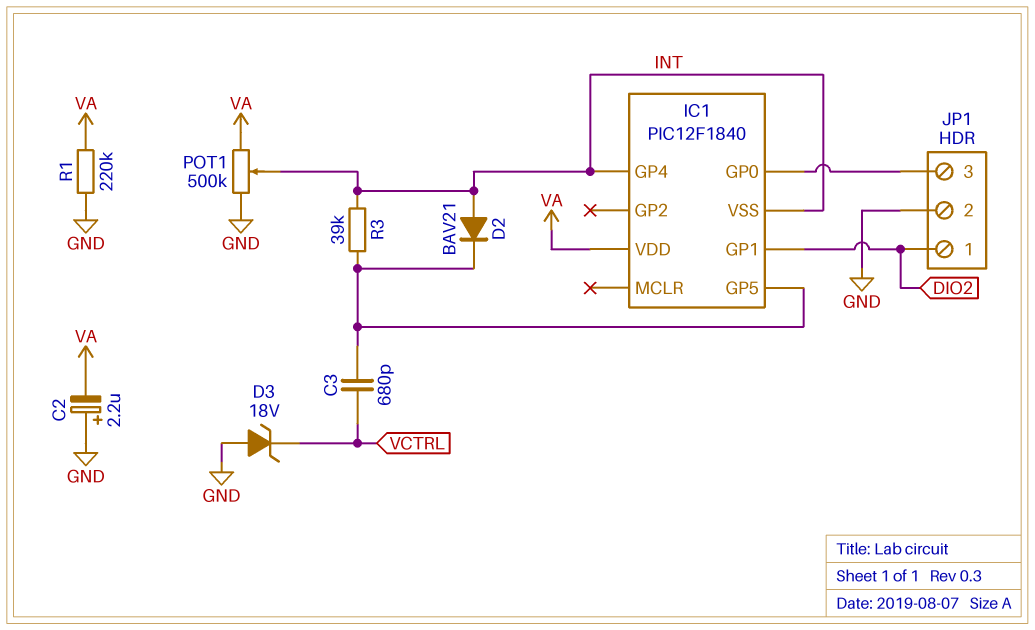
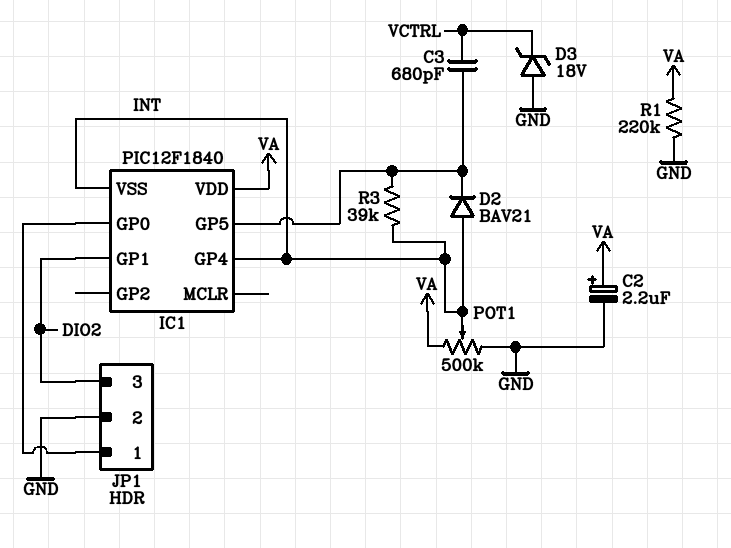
C2: 2.2uF (plus GND, minus VA) -> 2.2uF (plus VA, minus GND)
JP1 pin 1: DIO2 -> IC1/GP0
JP1 pin 3: IC1/GP0 -> DIO2

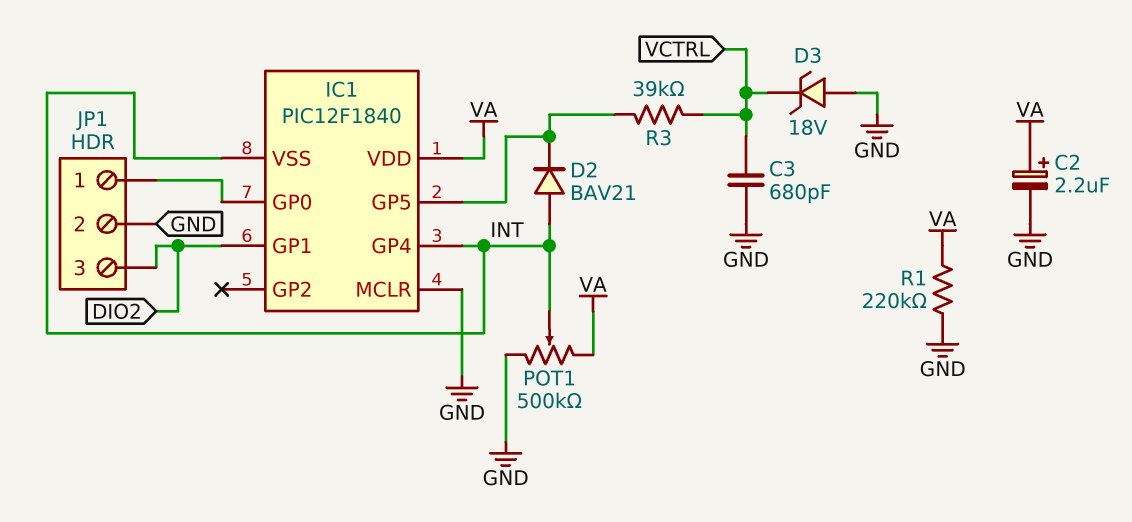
C3: 680pF (IC1/GP5, VCTRL) -> 680pF (GND, VCTRL)
IC1 pin MCLR: none -> GND
R3: 39k (IC1/GP5, INT) -> 39k (IC1/GP5, VCTRL)

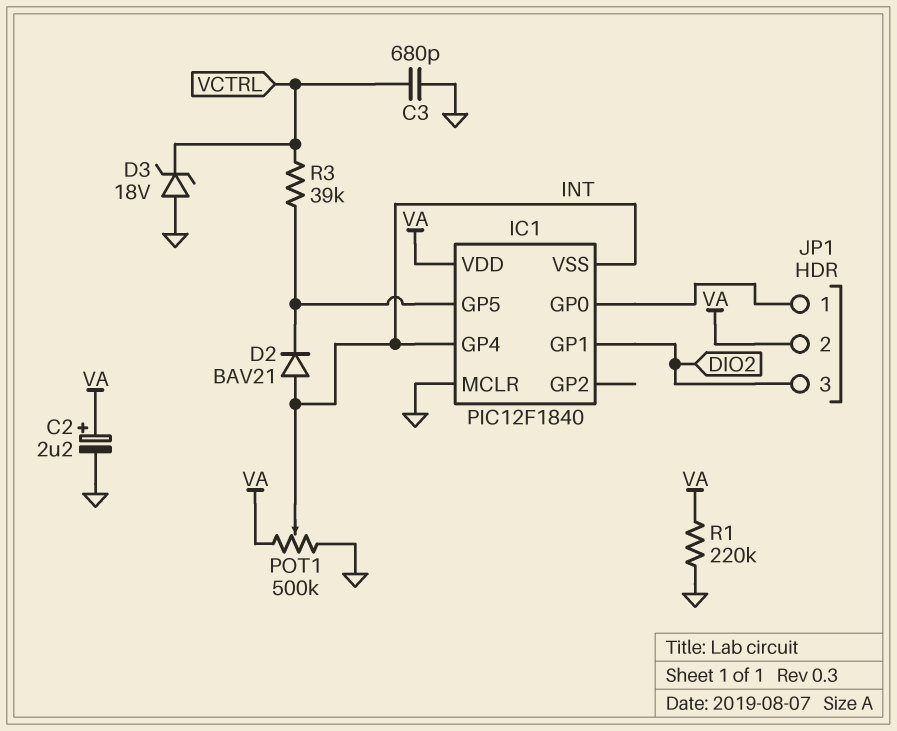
JP1 pin 2: GND -> VA

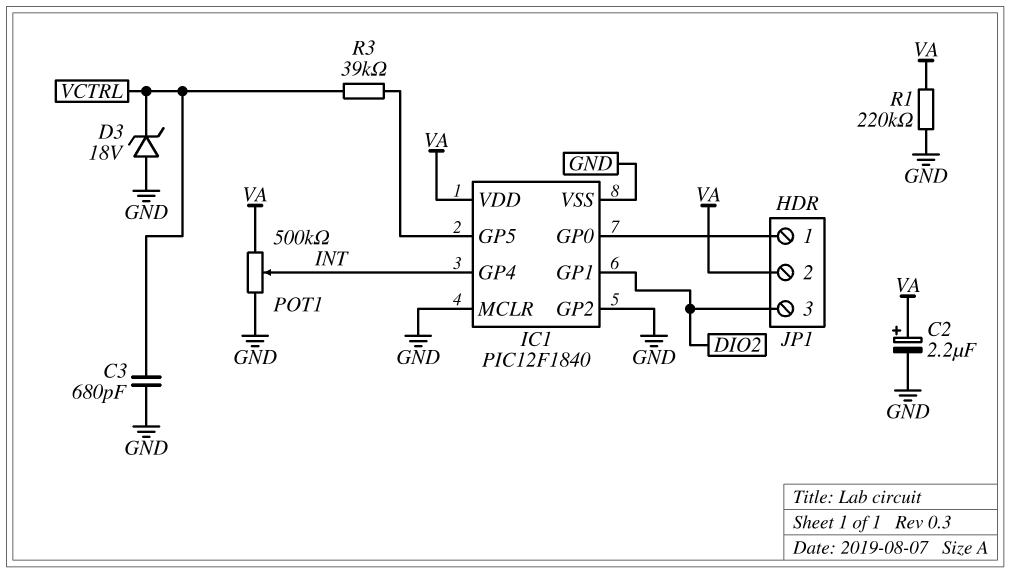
D2: diode BAV21 (A INT, K IC1/GP5) -> none
IC1 pin GP2: none -> GND
IC1 pin VSS: INT -> GND

